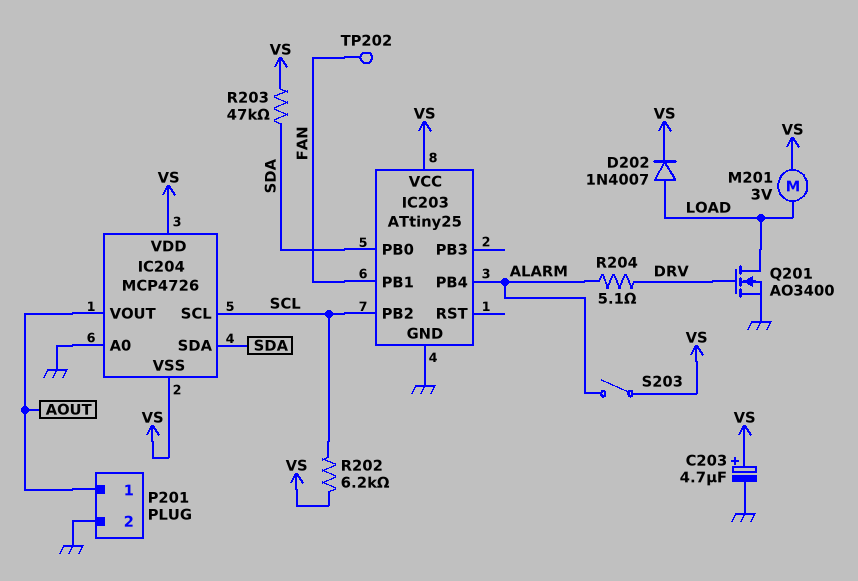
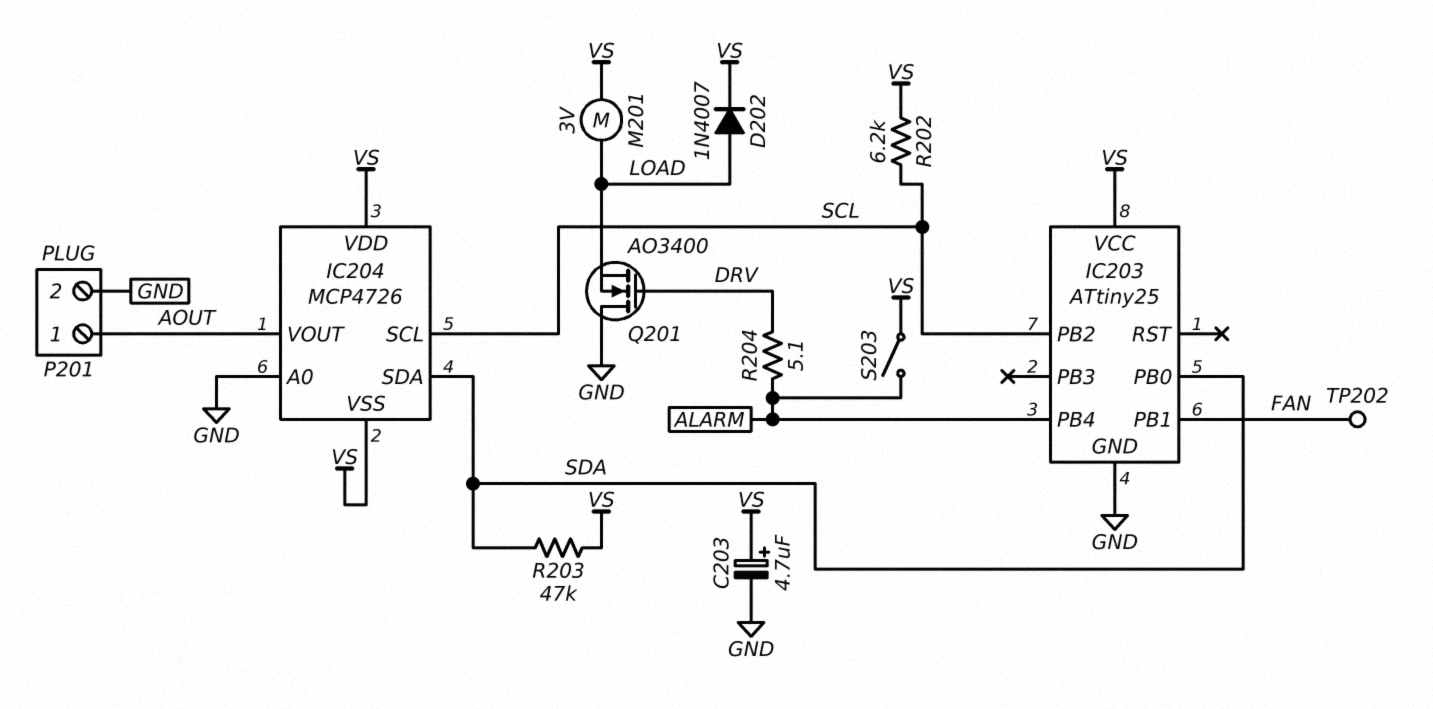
Q201: NMOS AO3400 (G DRV, D LOAD, S GND) -> NMOS AO3400 (G DRV, D GND, S LOAD)

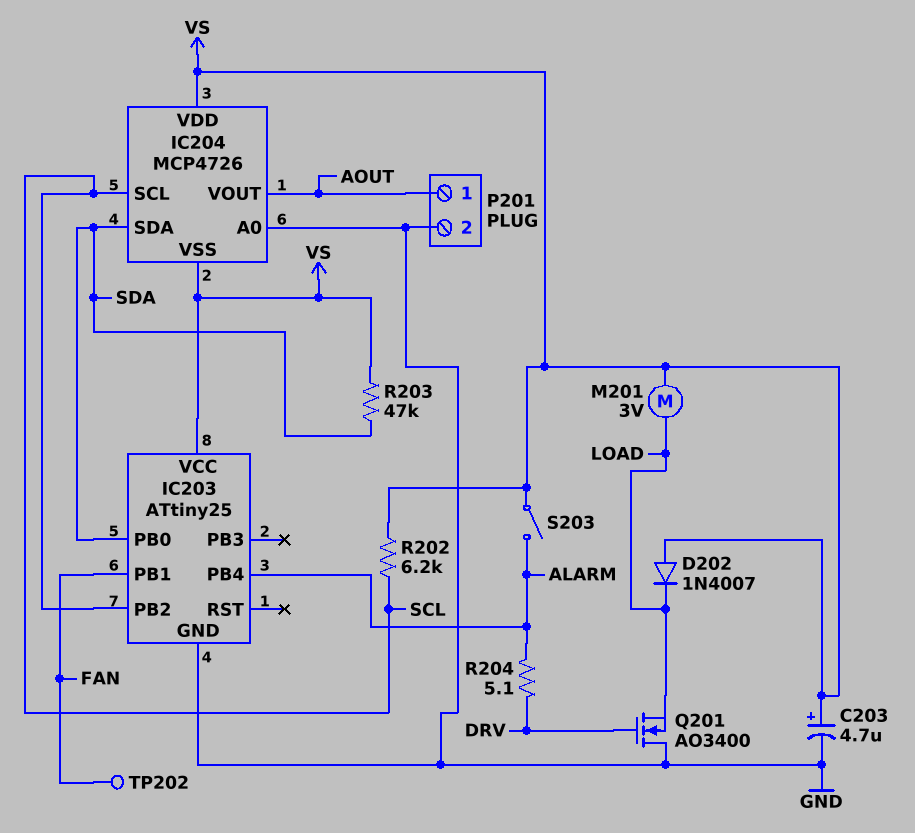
D202: diode 1N4007 (A LOAD, K VS) -> diode 1N4007 (A VS, K LOAD)

